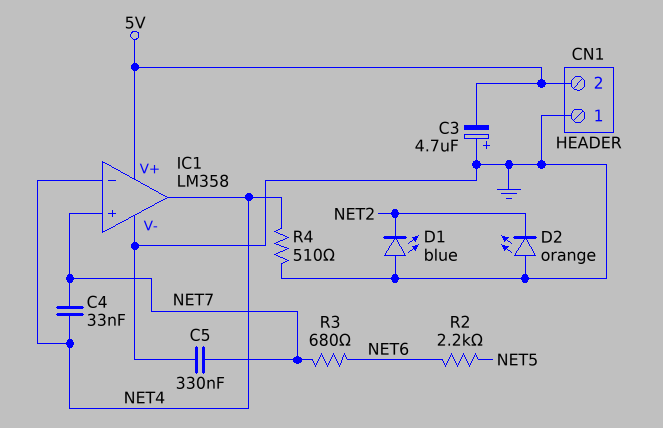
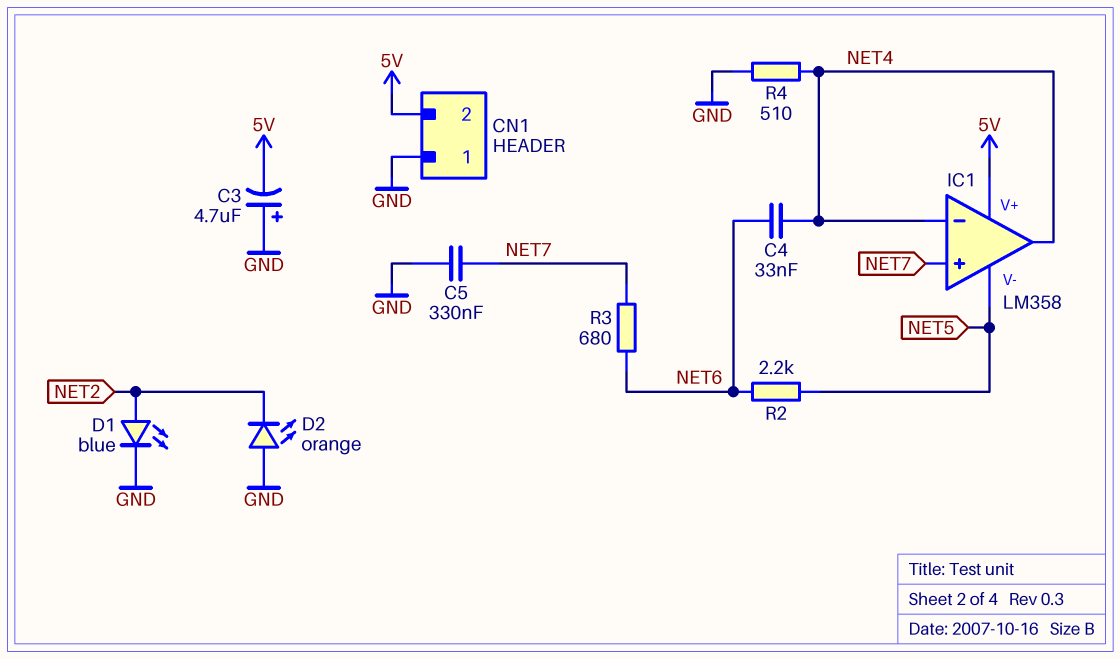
C4: 33nF (NET4, NET7) -> 33nF (NET4, NET6)
D1: LED blue (A GND, K NET2) -> LED blue (A NET2, K GND)
IC1 pin V-: GND -> NET5

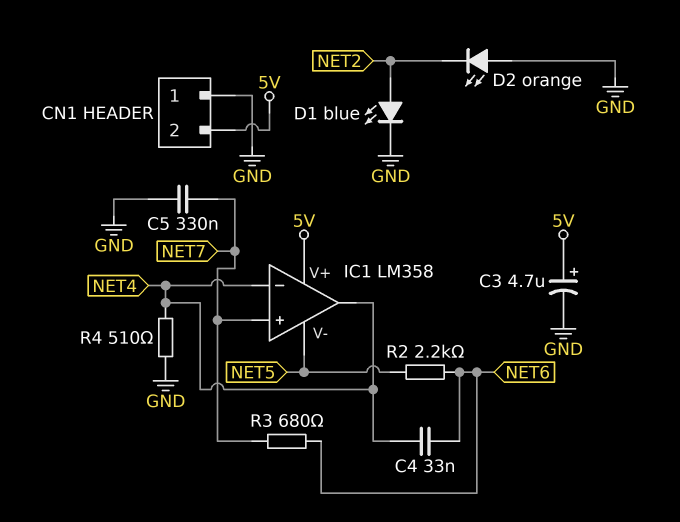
C3: 4.7uF (plus GND, minus 5V) -> 4.7uF (plus 5V, minus GND)

